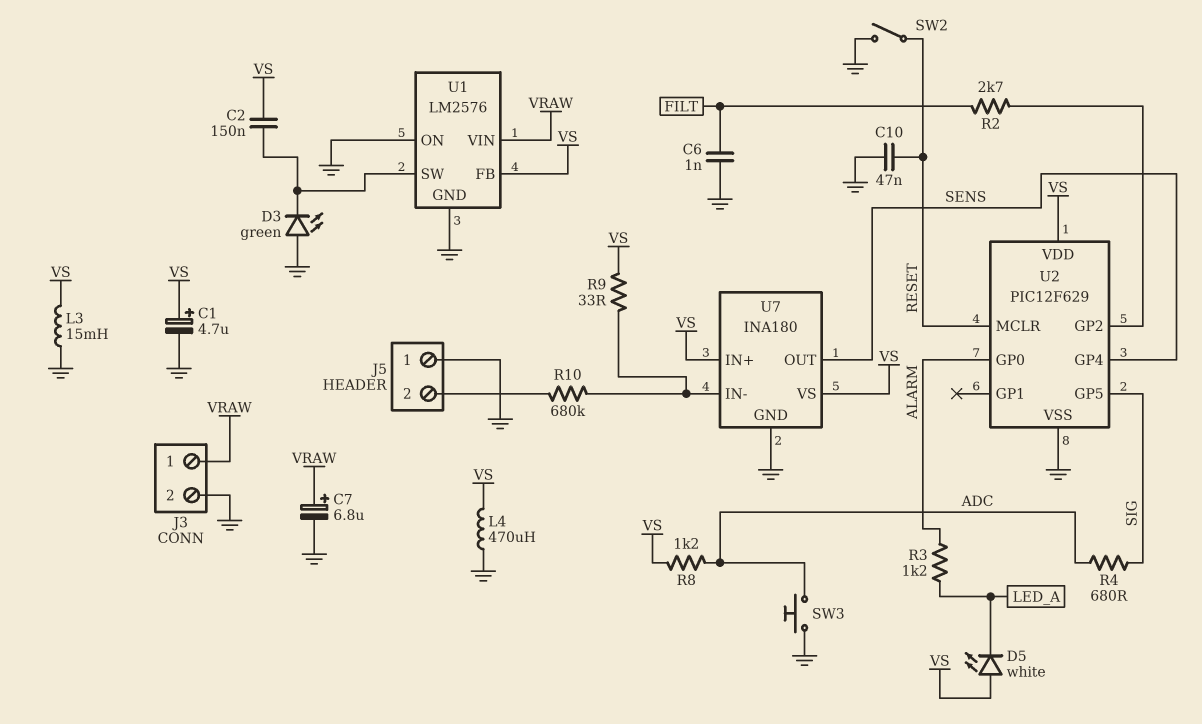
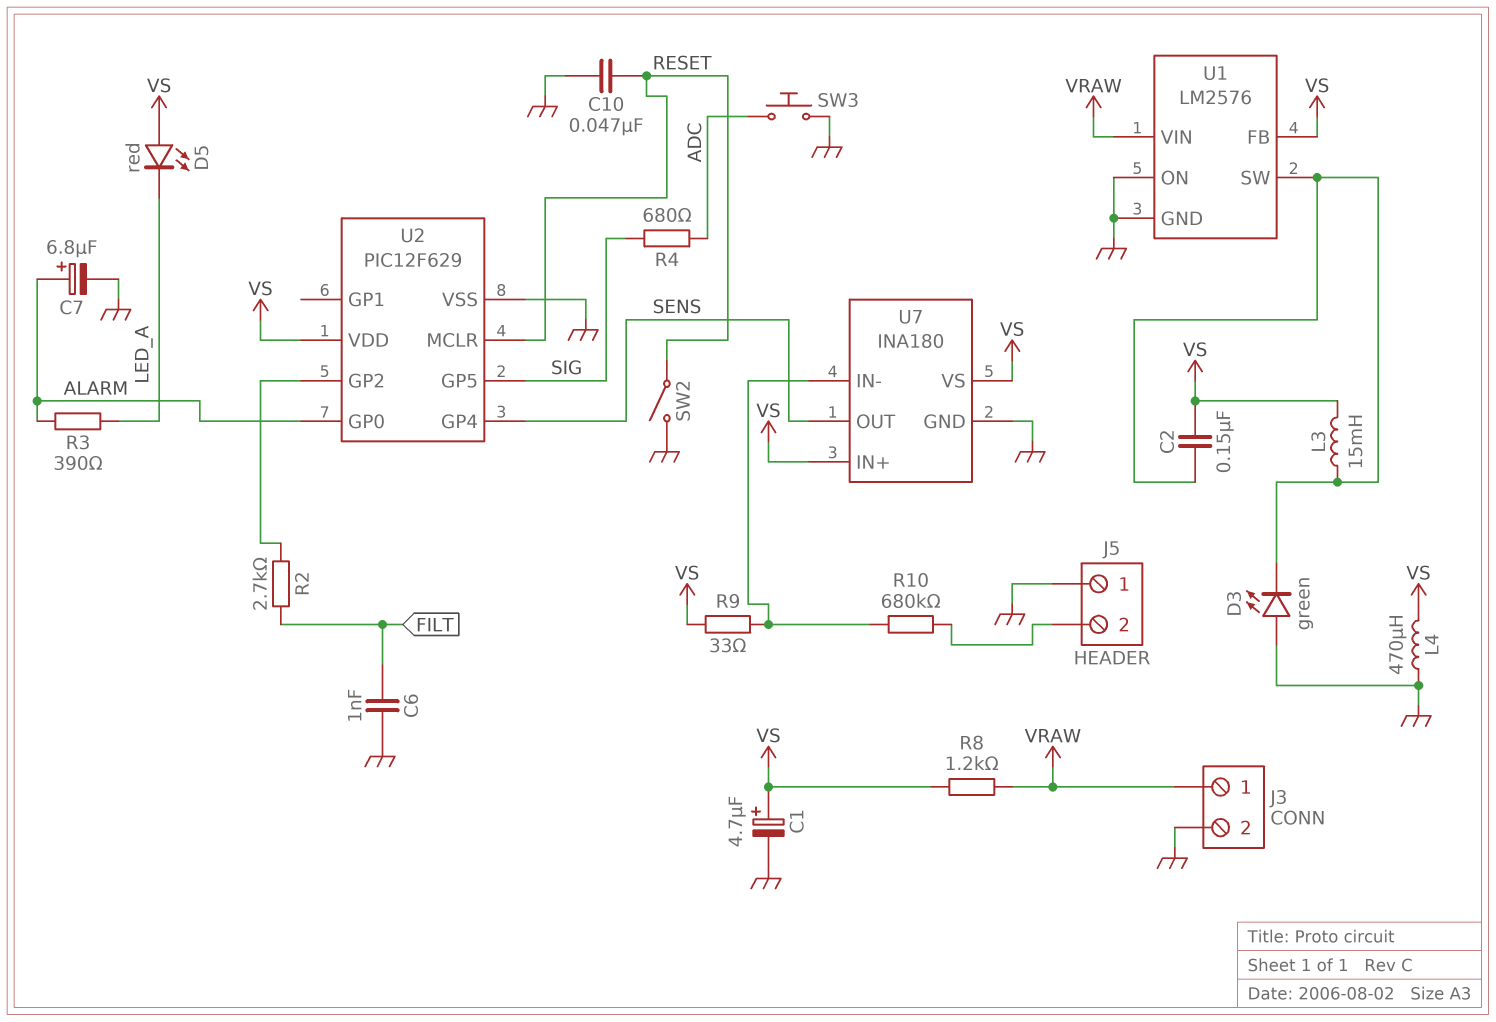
C7: 6.8uF (plus VRAW, minus GND) -> 6.8uF (plus ALARM, minus GND)
D5: LED white (A VS, K LED_A) -> LED red (A VS, K LED_A)
L3: 15mH (GND, VS) -> 15mH (U1/SW, VS)
R3: 1.2k (ALARM, LED_A) -> 390 (ALARM, LED_A)
R8: 1.2k (ADC, VS) -> 1.2k (VRAW, VS)

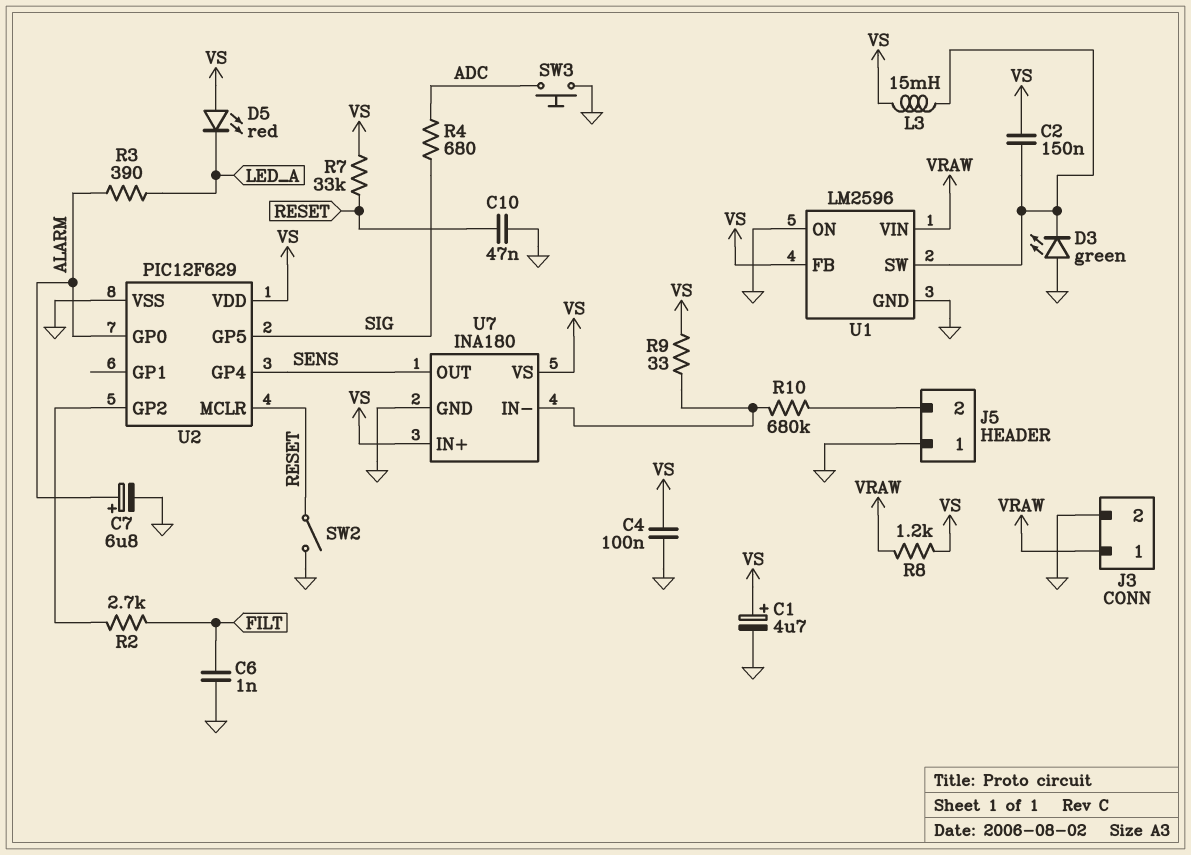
C4: none -> 100nF (GND, VS)
L4: 470uH (GND, VS) -> none
R7: none -> 33k (RESET, VS)
U1: LM2576 -> LM2596

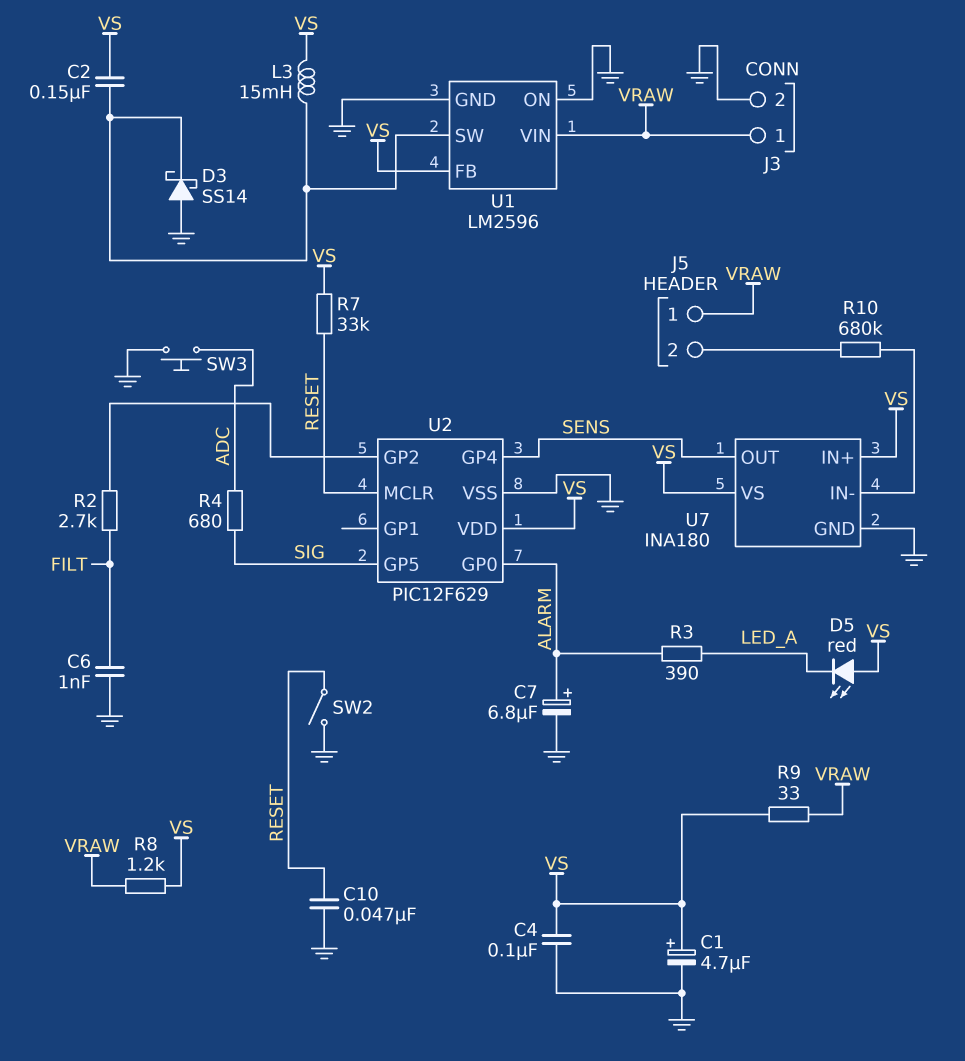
D3: LED green (A GND, K U1/SW) -> schottky SS14 (A GND, K U1/SW)
J5 pin 1: GND -> VRAW
R9: 33 (U7/IN-, VS) -> 33 (VRAW, VS)

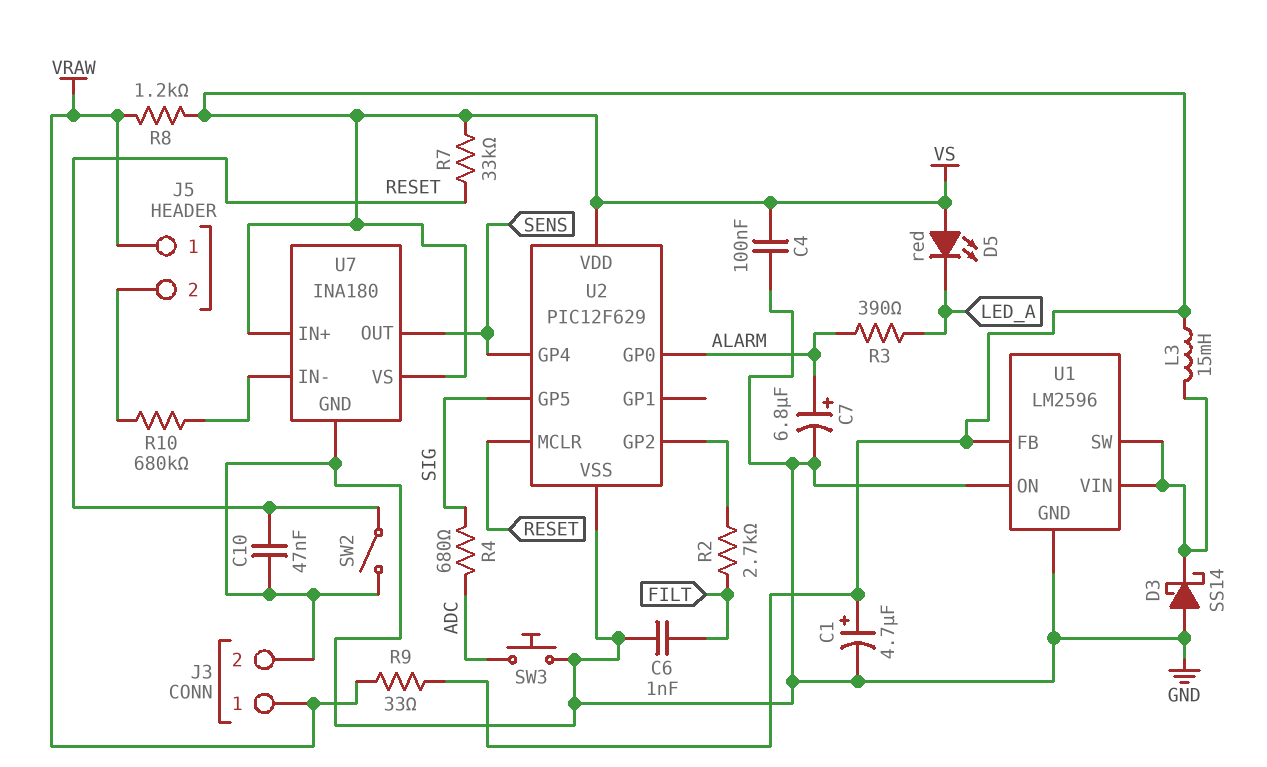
C2: 150nF (U1/SW, VS) -> none
U1 pin VIN: VRAW -> U1/SW

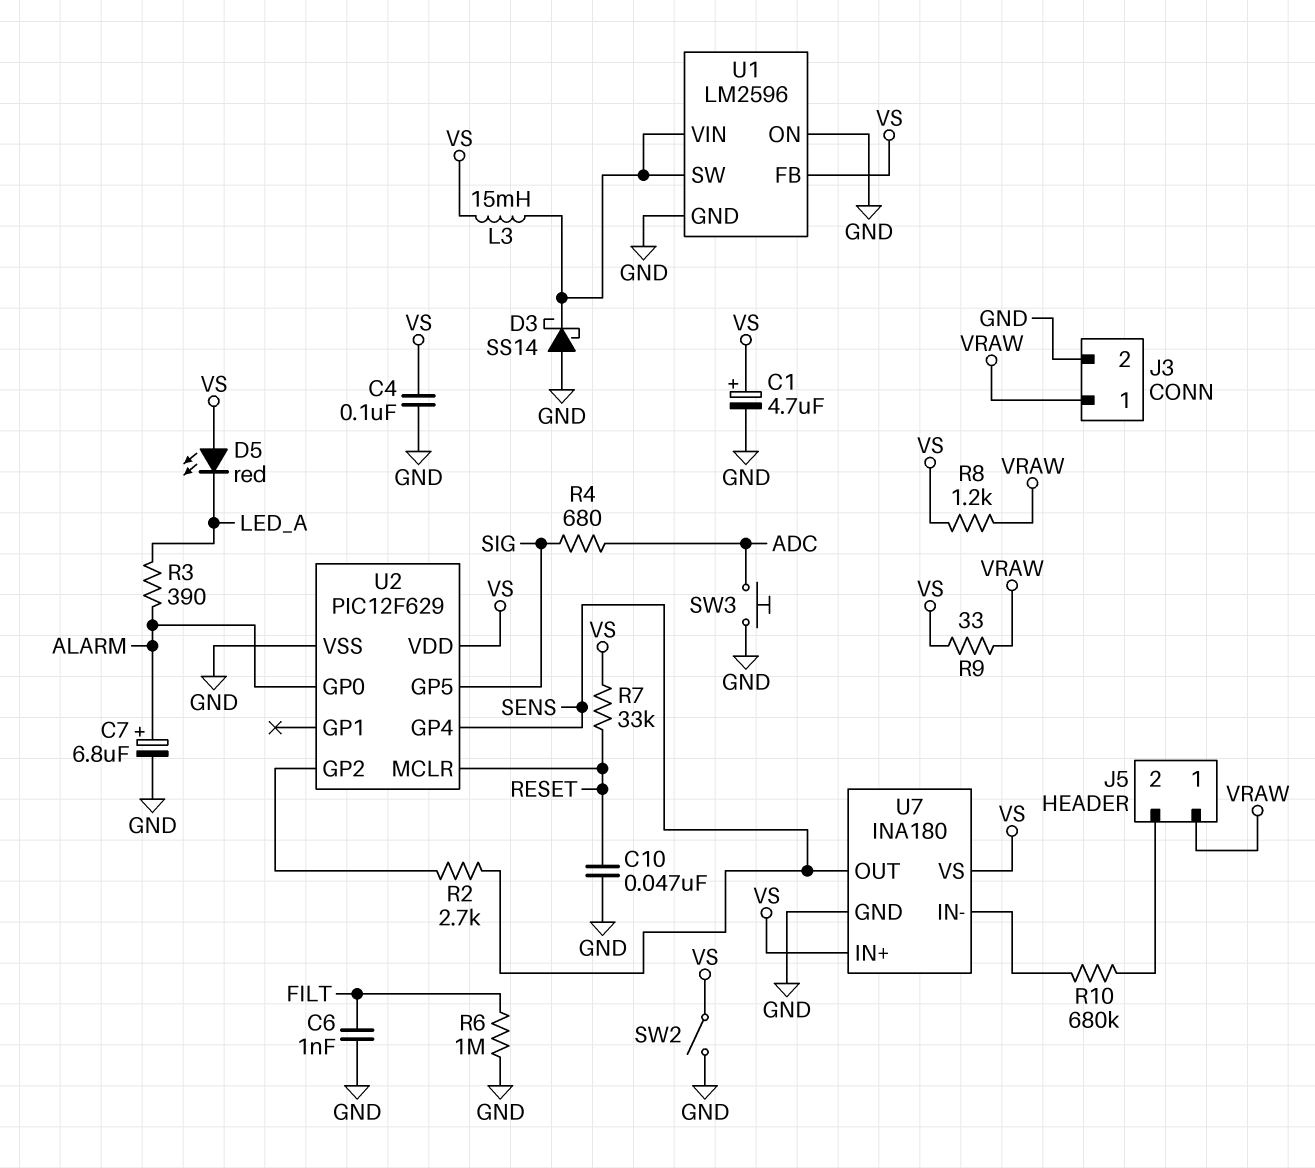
R2: 2.7k (FILT, U2/GP2) -> 2.7k (SENS, U2/GP2)
R6: none -> 1M (FILT, GND)
SW2: switch (GND, RESET) -> switch (GND, VS)

